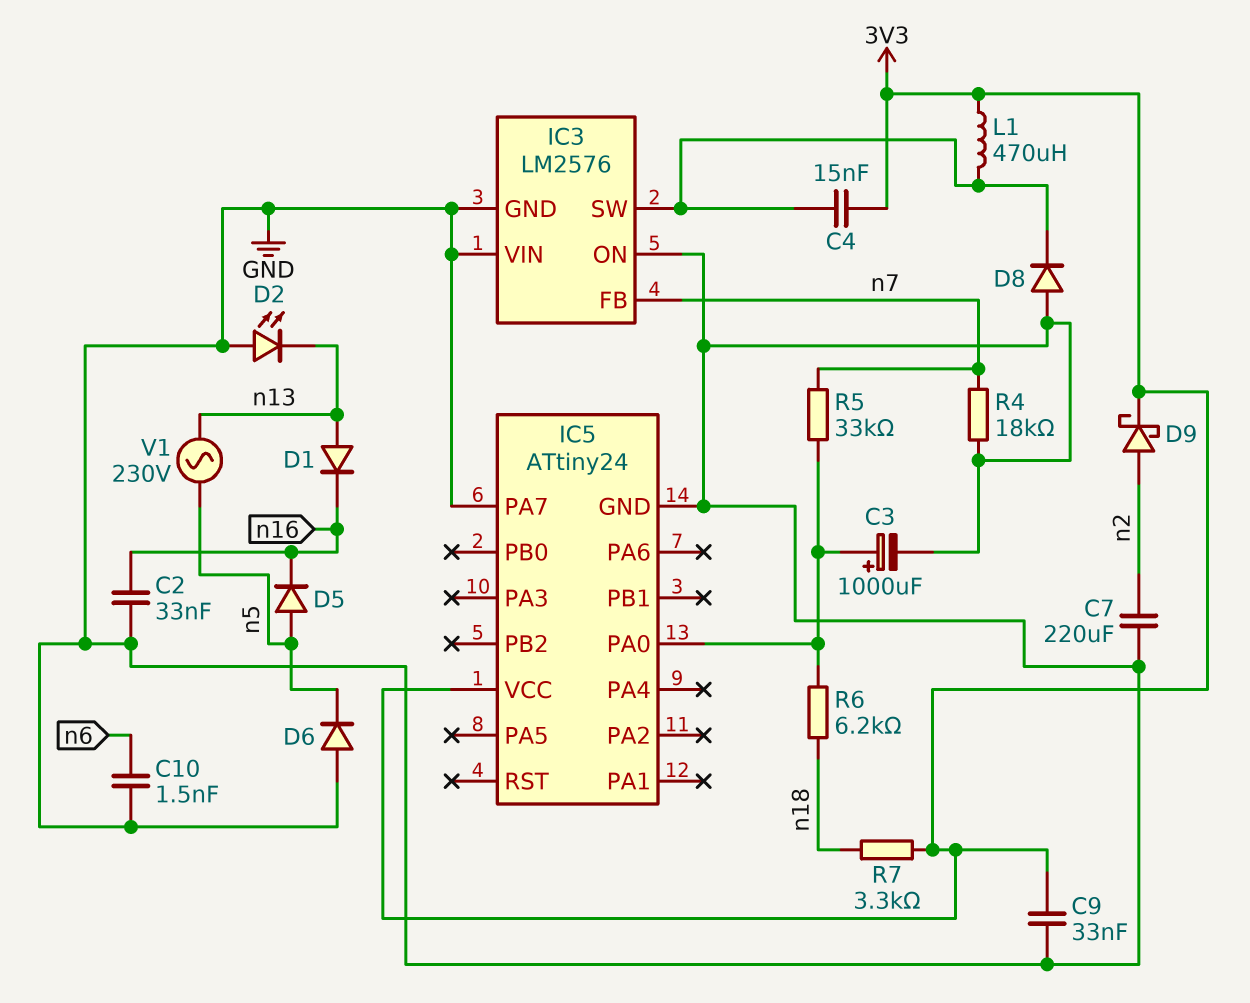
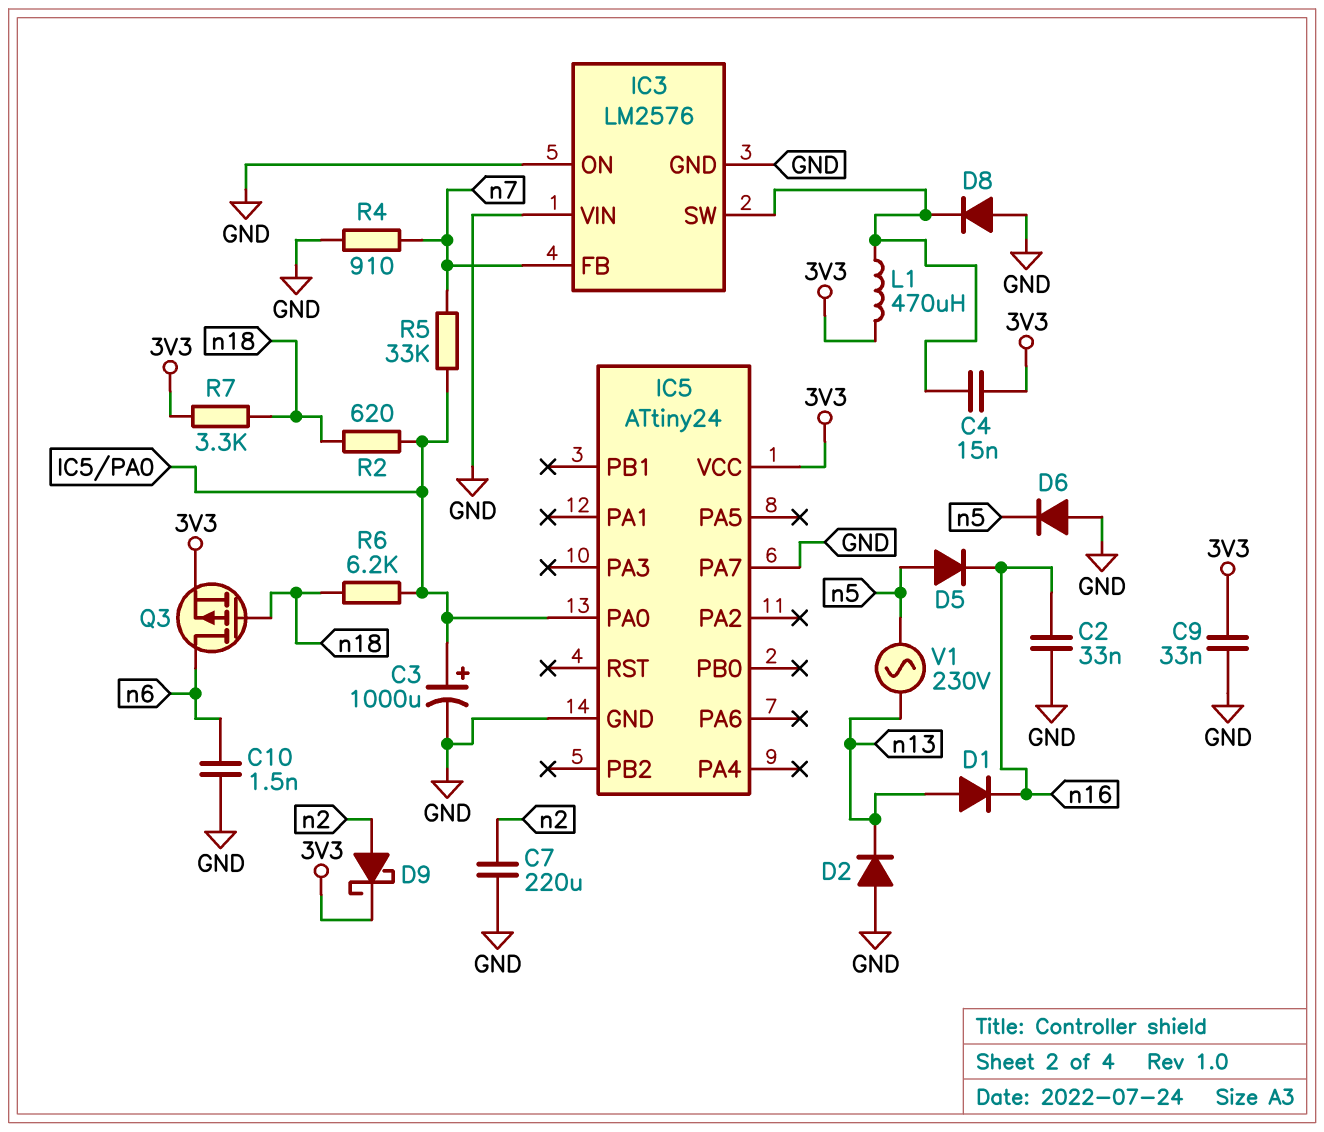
D2: LED (A GND, K n13) -> diode (A GND, K n13)
Q3: none -> PMOS (G n18, D n6, S 3V3)
R2: none -> 620 (IC5/PA0, n18)
R4: 18k (GND, n7) -> 910 (GND, n7)

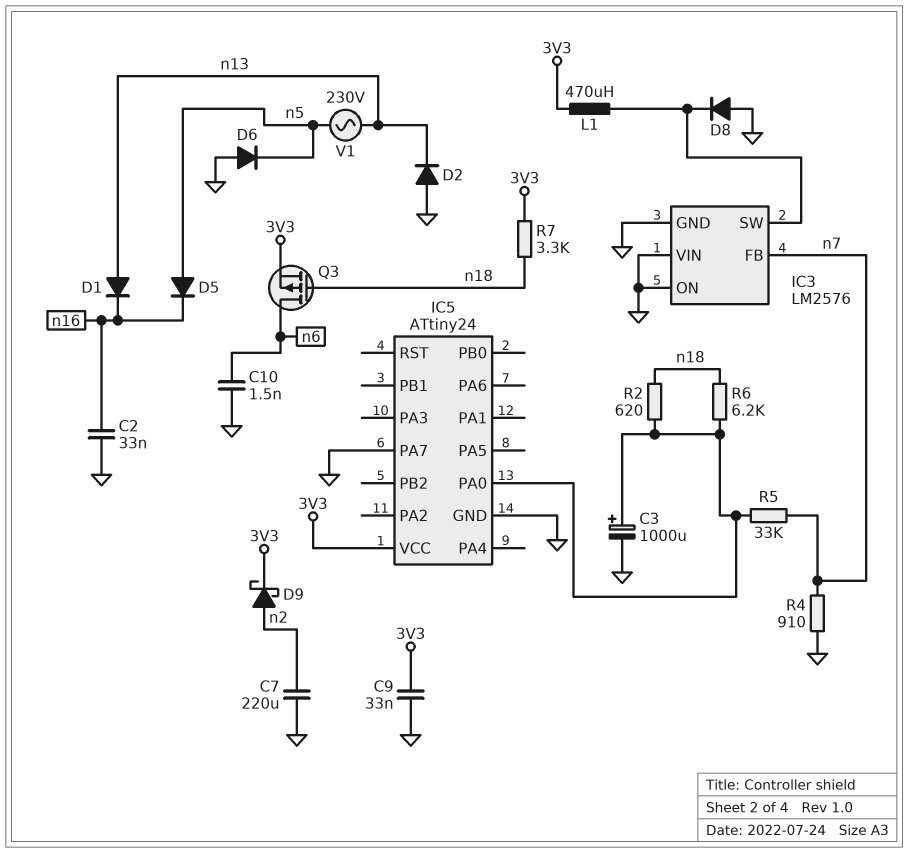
C4: 15nF (3V3, IC3/SW) -> none

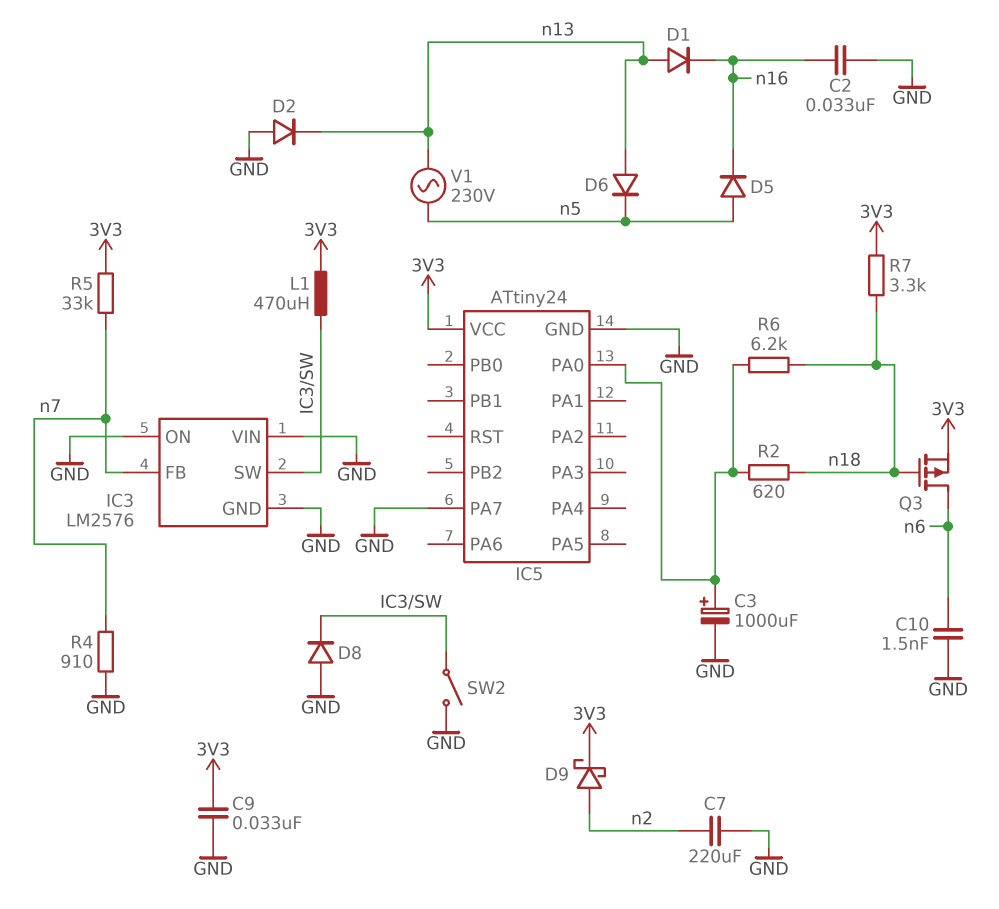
D6: diode (A GND, K n5) -> diode (A n13, K n5)
R5: 33k (IC5/PA0, n7) -> 33k (3V3, n7)
SW2: none -> switch (GND, IC3/SW)

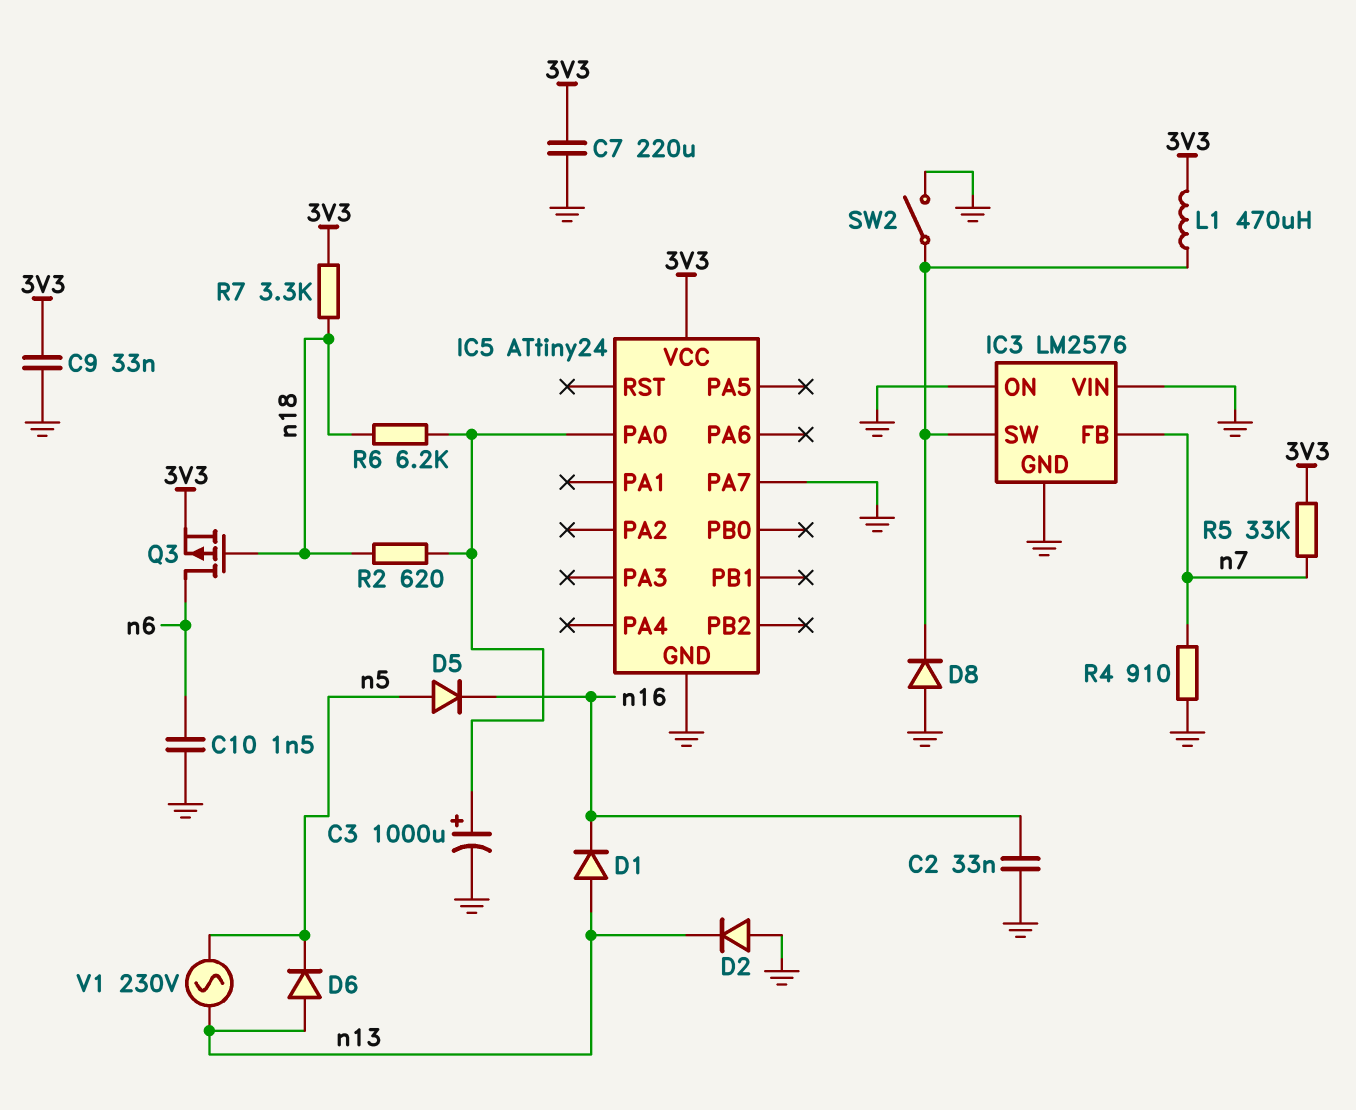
C7: 220uF (GND, n2) -> 220uF (3V3, GND)
D9: schottky (A n2, K 3V3) -> none

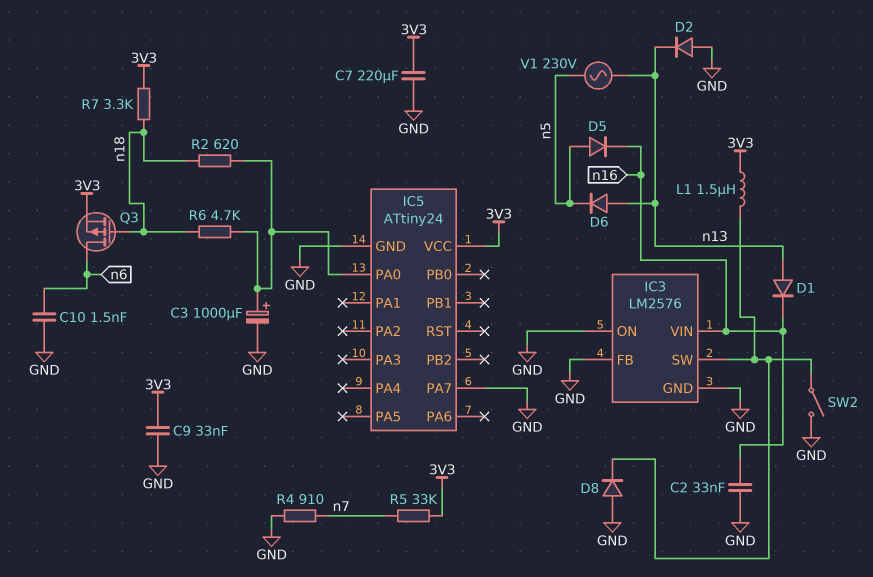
IC3 pin FB: n7 -> GND
IC3 pin VIN: GND -> n16
L1: 470uH (3V3, IC3/SW) -> 1.5uH (3V3, IC3/SW)
R6: 6.2k (IC5/PA0, n18) -> 4.7k (IC5/PA0, n18)

